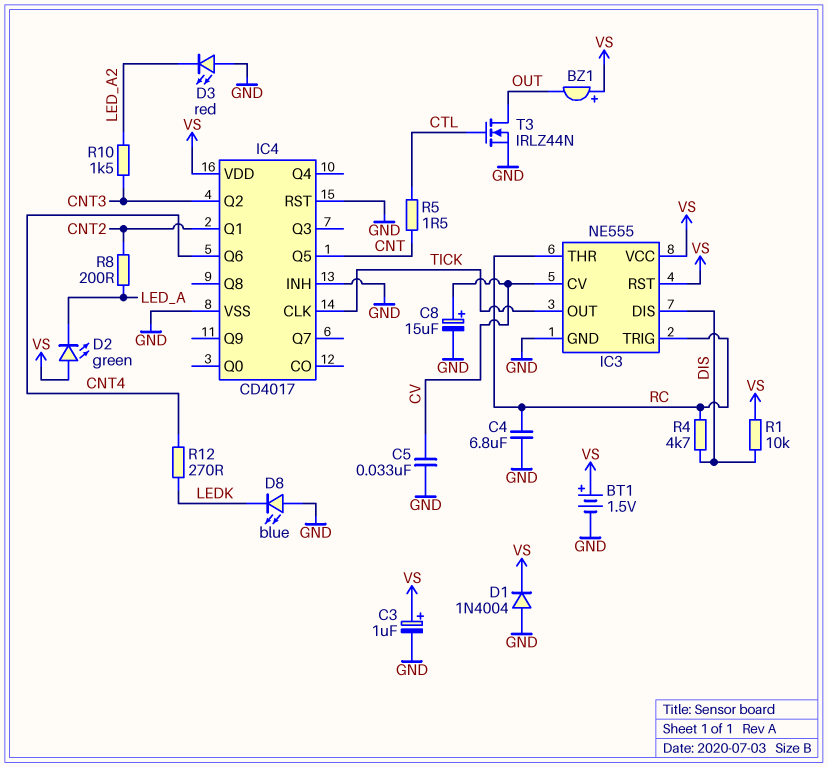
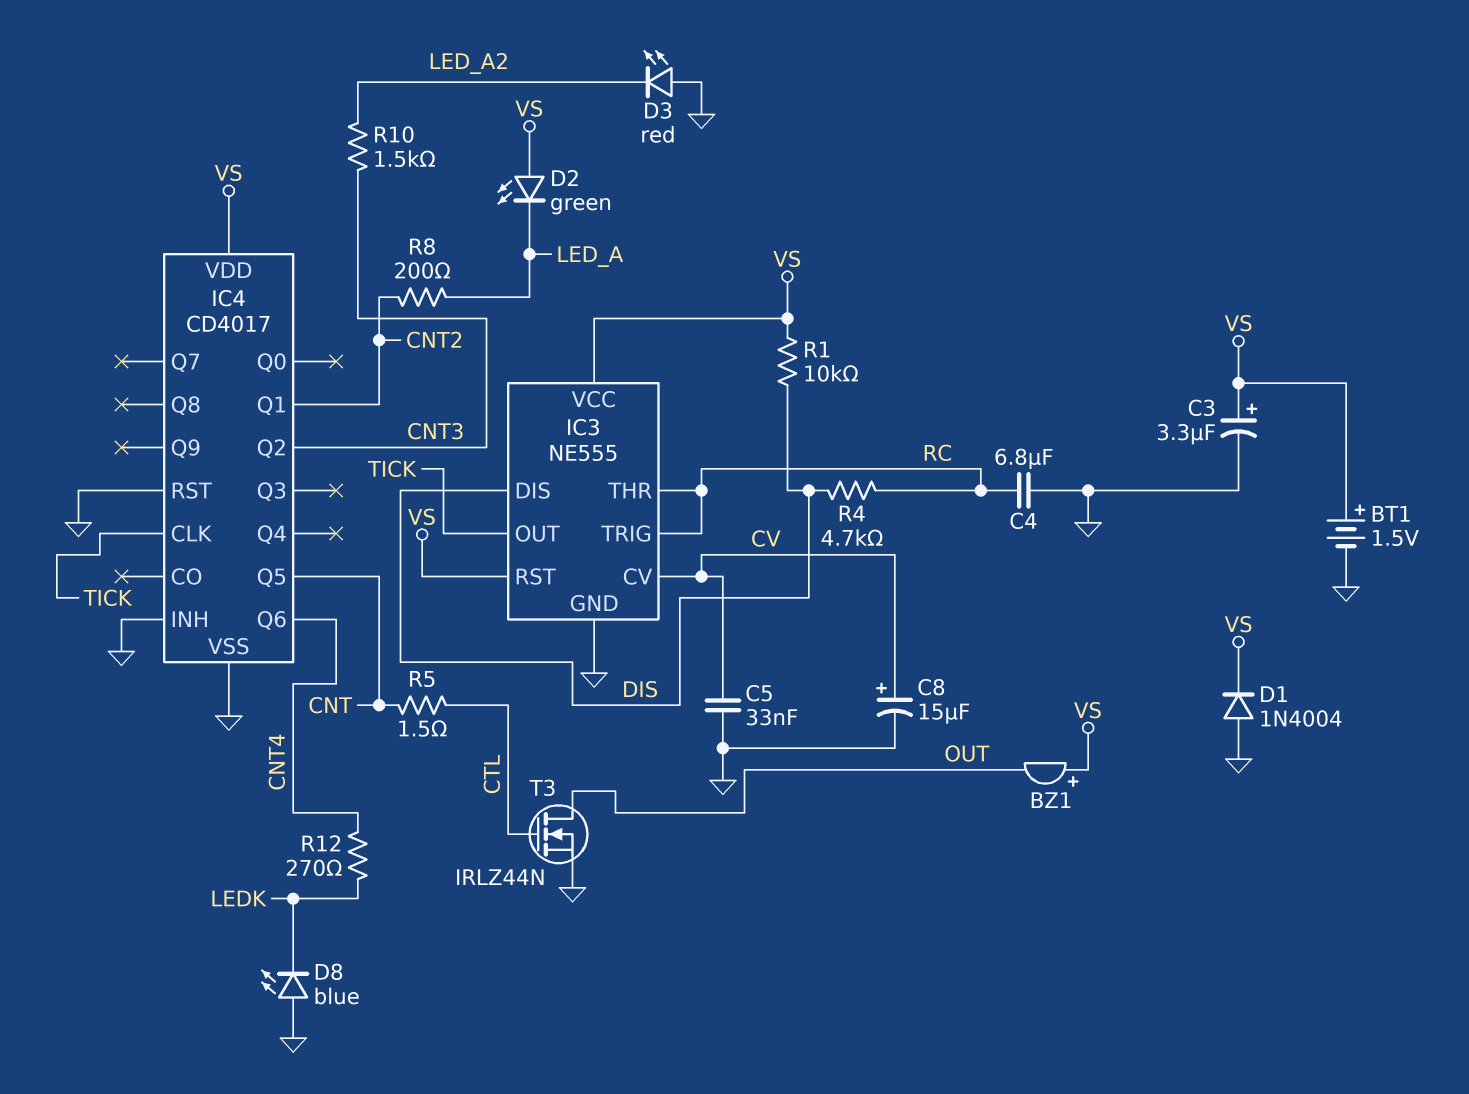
C3: 1uF (plus VS, minus GND) -> 3.3uF (plus VS, minus GND)

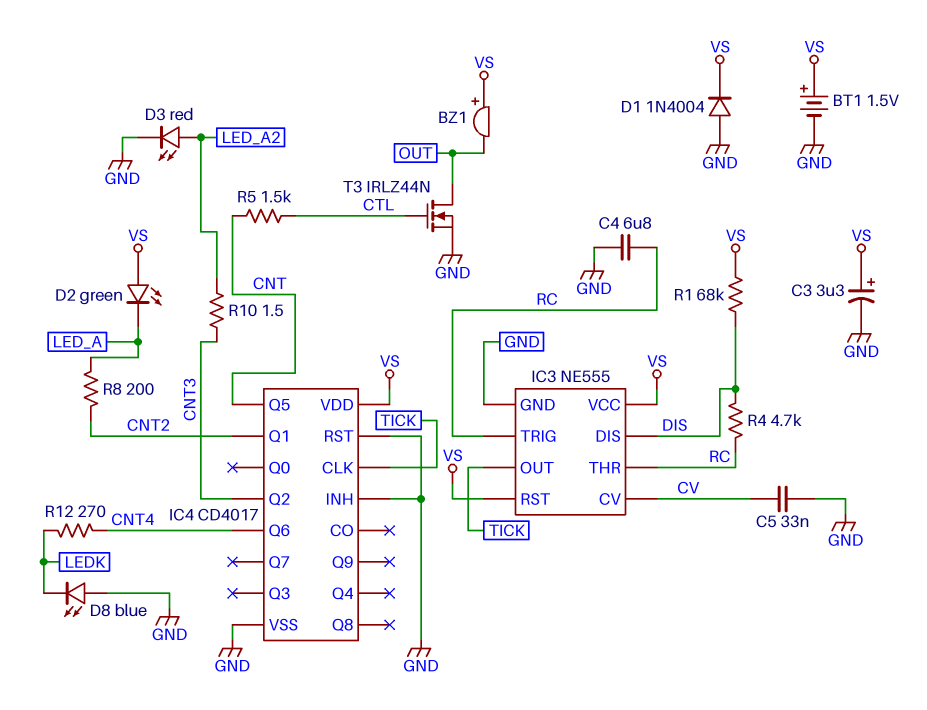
C8: 15uF (plus CV, minus GND) -> none
D3: LED red (A GND, K LED_A2) -> LED red (A LED_A2, K GND)
R1: 10k (DIS, VS) -> 68k (DIS, VS)
R5: 1.5 (CNT, CTL) -> 1.5k (CNT, CTL)
R10: 1.5k (CNT3, LED_A2) -> 1.5 (CNT3, LED_A2)

